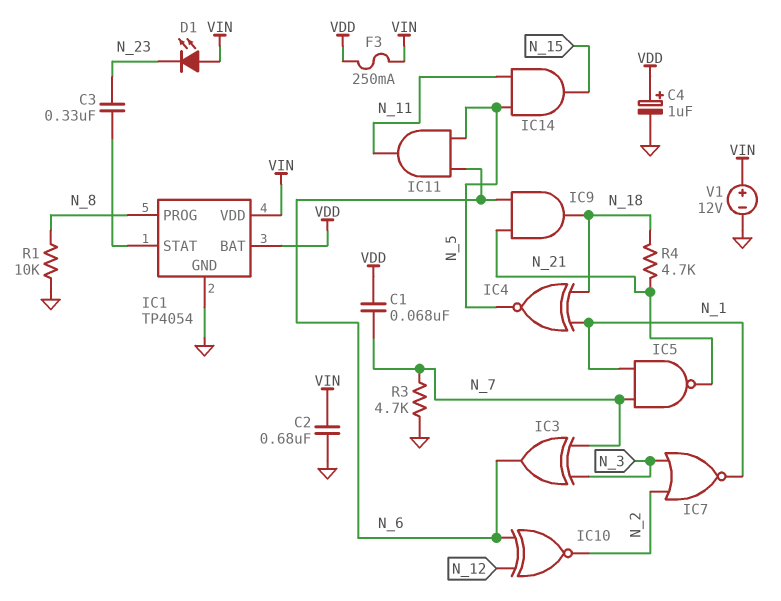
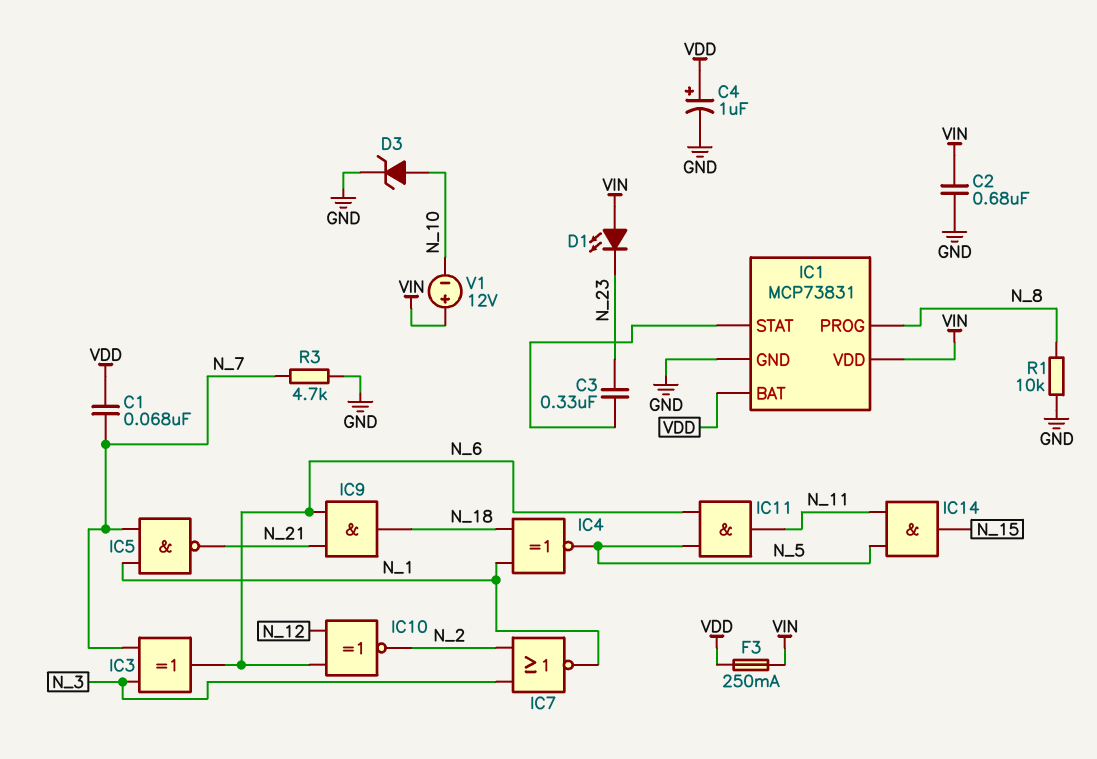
D3: none -> zener (A N_10, K GND)
IC1: TP4054 -> MCP73831
R4: 4.7k (N_18, N_21) -> none
V1: 12V (plus VIN, minus GND) -> 12V (plus VIN, minus N_10)

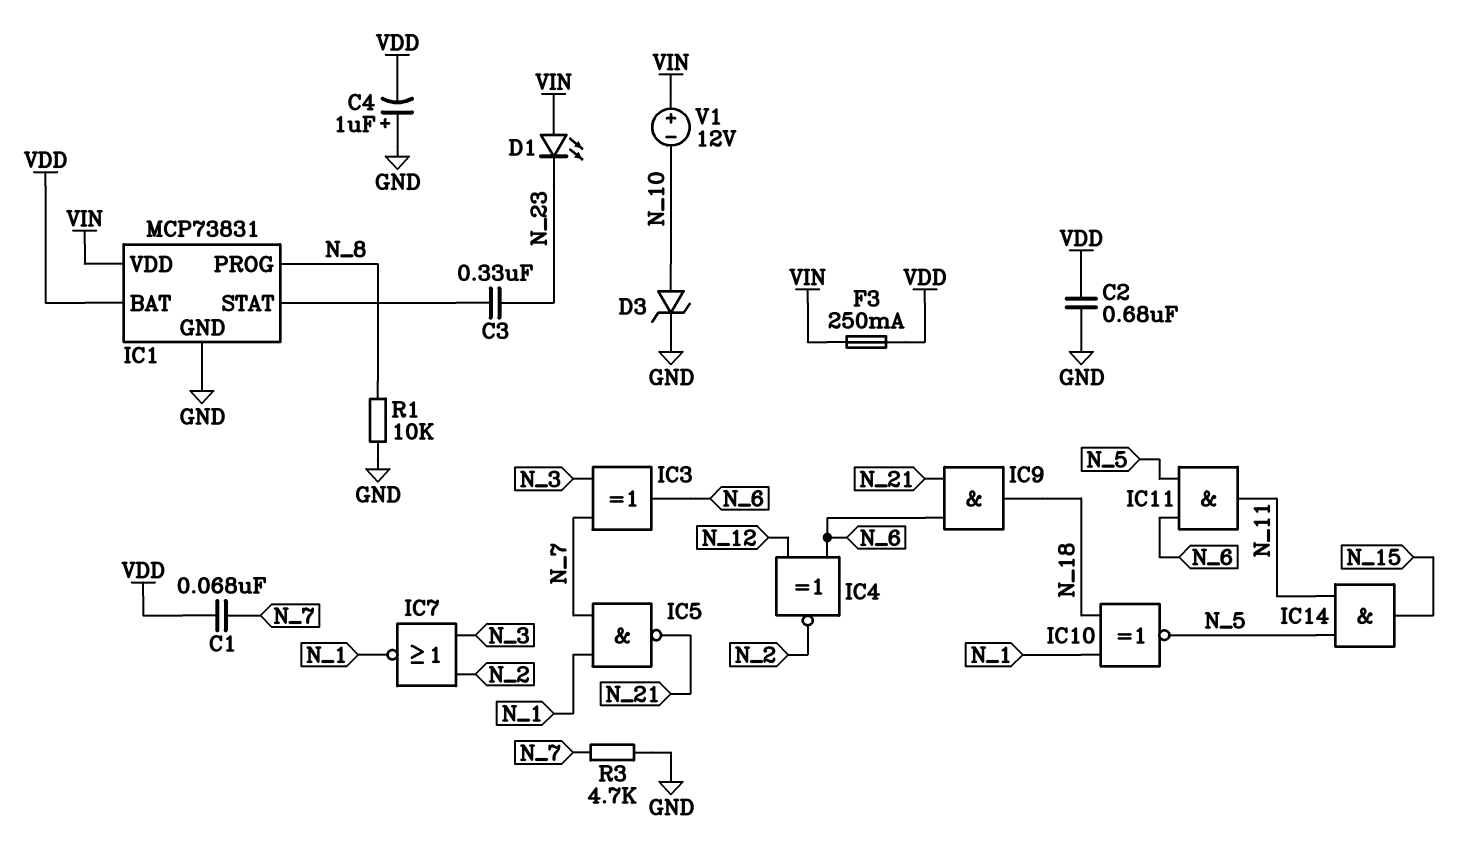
C2: 680nF (GND, VIN) -> 680nF (GND, VDD)
C4: 1uF (plus VDD, minus GND) -> 1uF (plus GND, minus VDD)
IC4: XNOR (in N_1, in N_18, out N_5) -> XNOR (in N_6, in N_12, out N_2)
IC10: XNOR (in N_6, in N_12, out N_2) -> XNOR (in N_1, in N_18, out N_5)

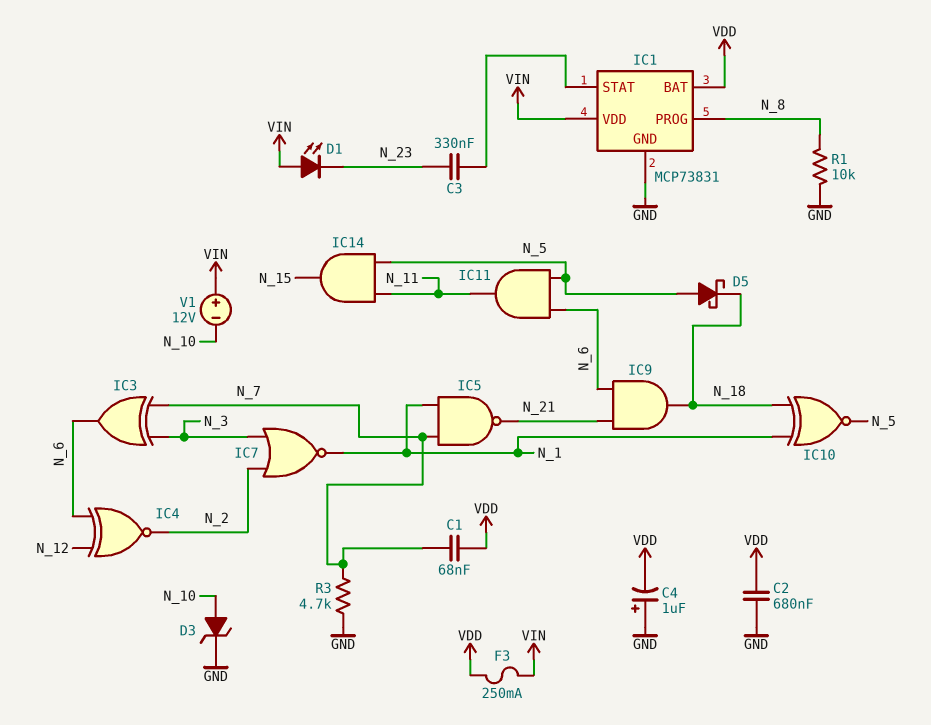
D5: none -> schottky (A N_5, K N_18)

